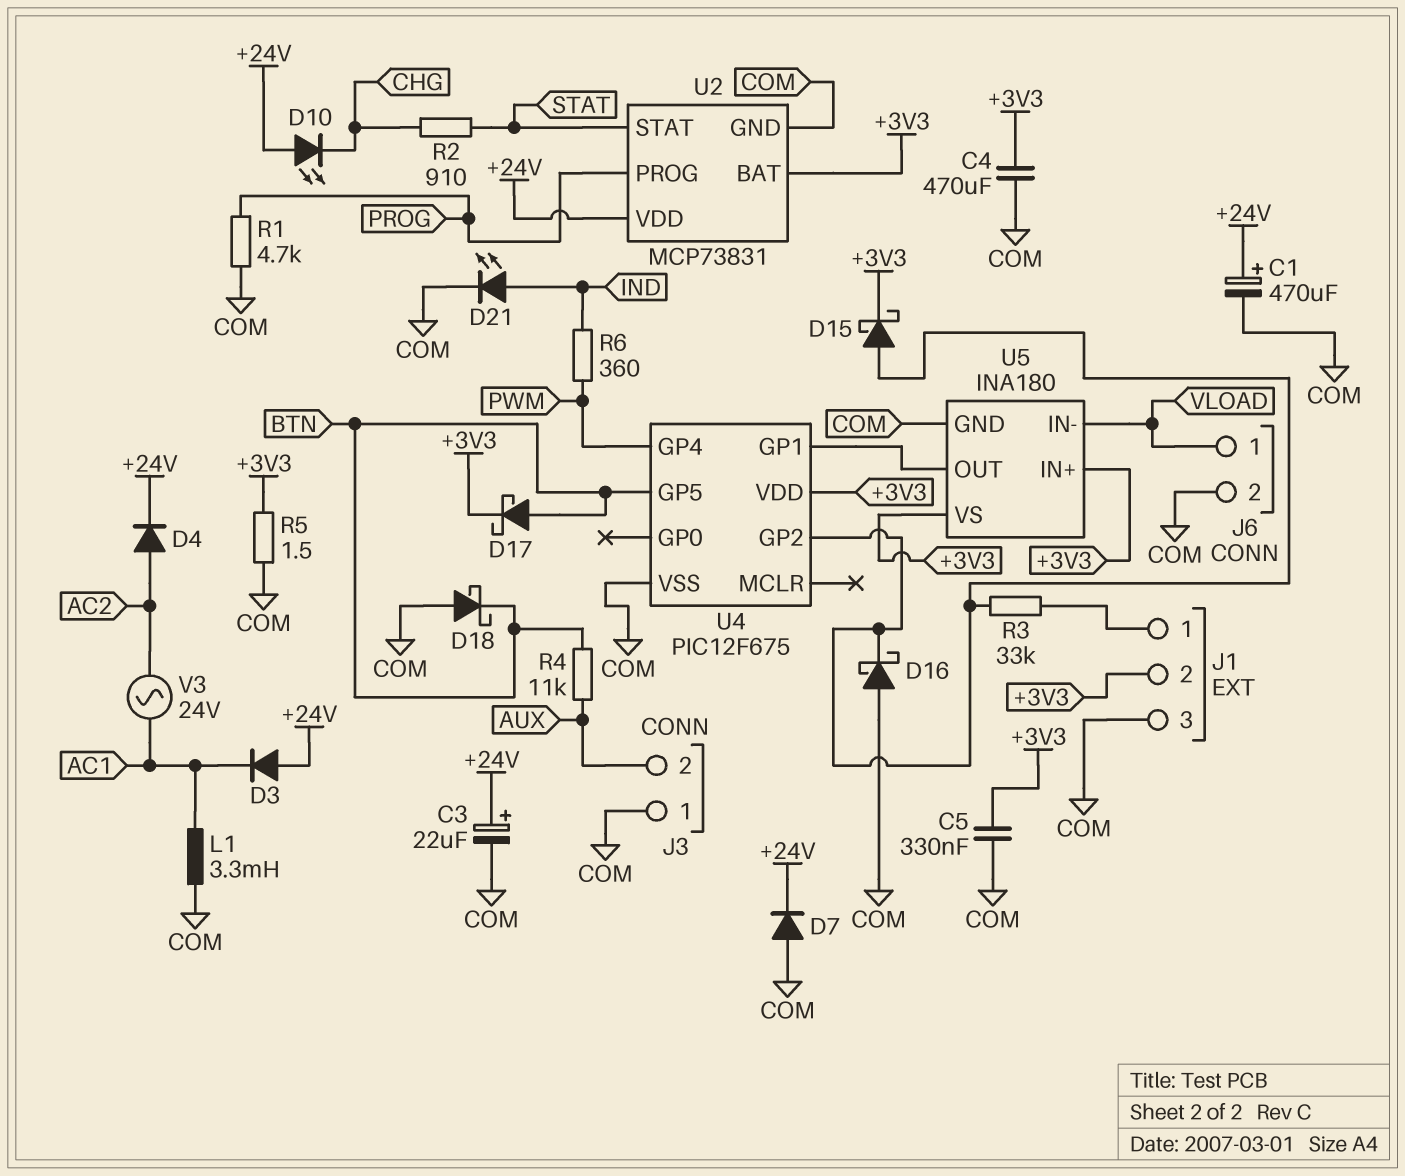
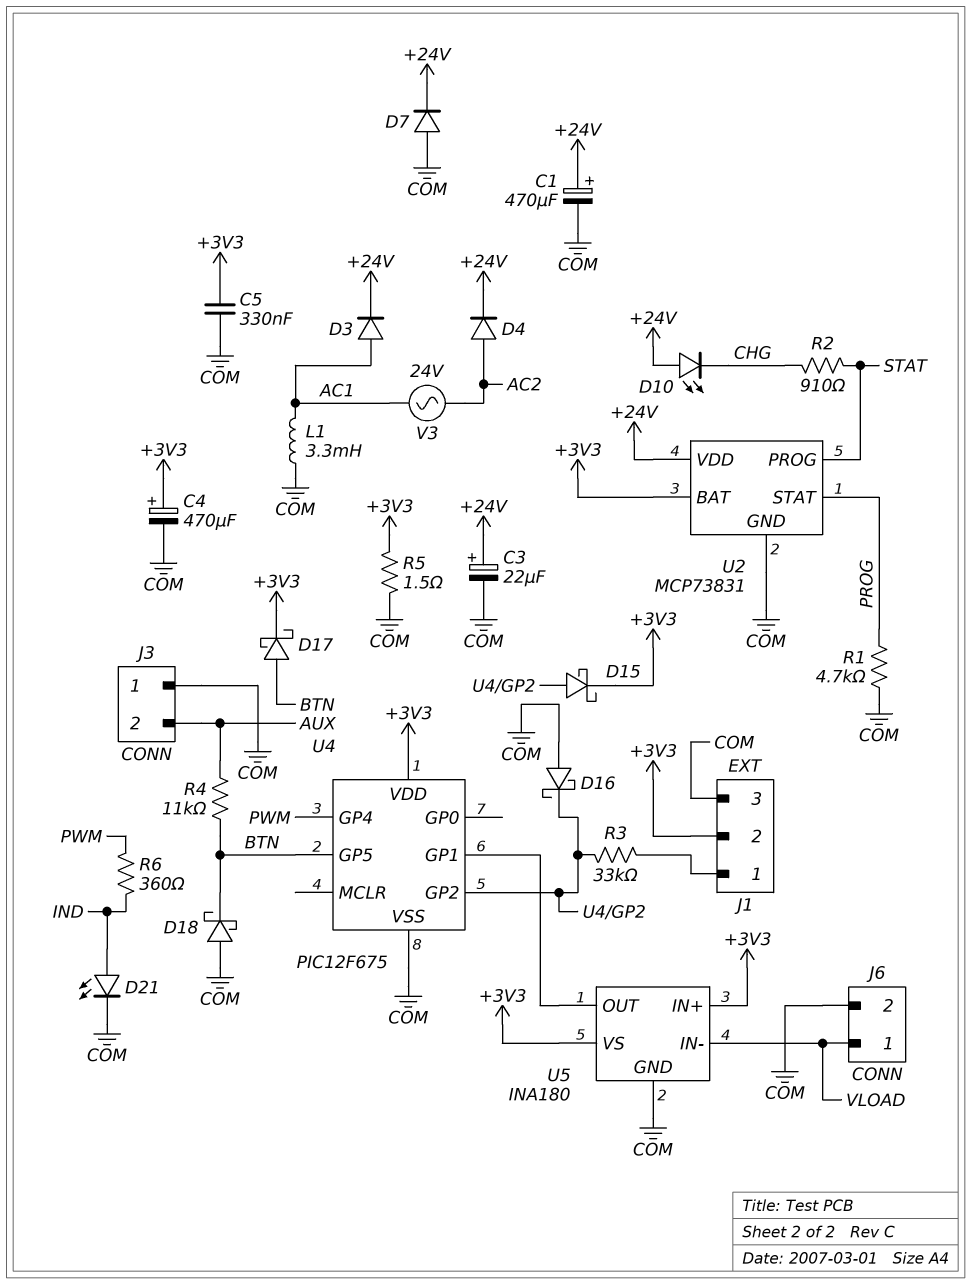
C4: 470uF (+3V3, COM) -> 470uF (plus +3V3, minus COM)
D3: diode (A +24V, K AC1) -> diode (A AC1, K +24V)
U2 pin PROG: PROG -> STAT
U2 pin STAT: STAT -> PROG

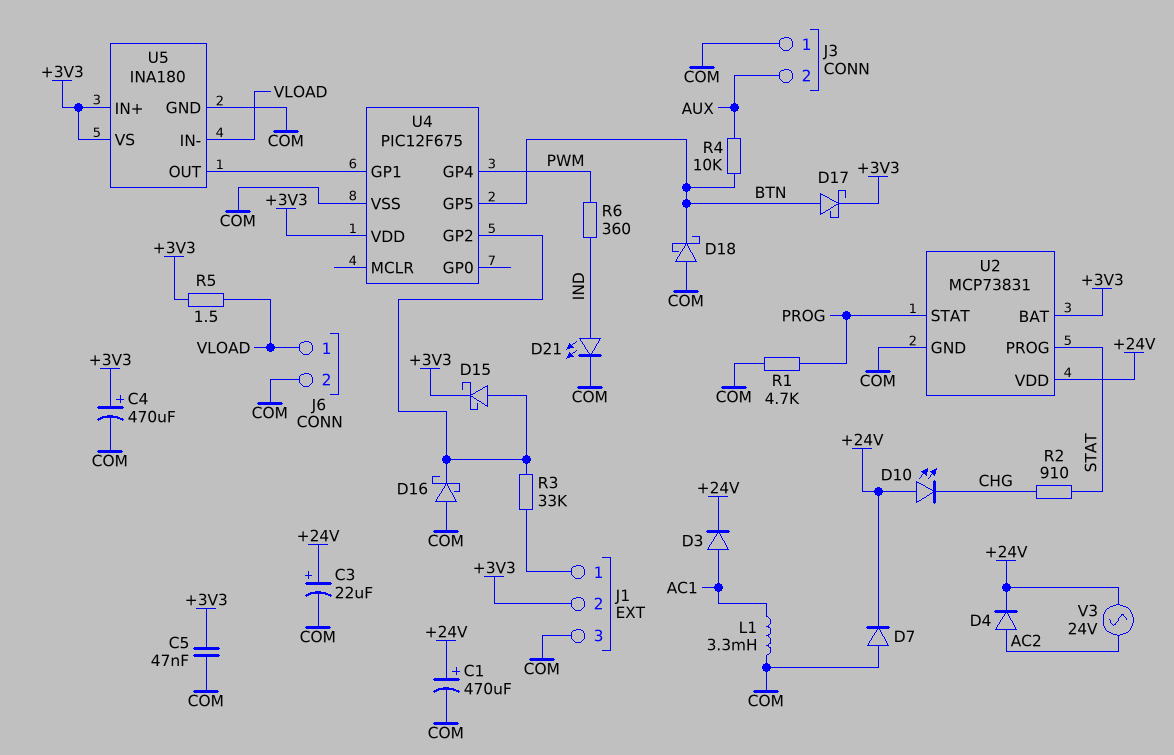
C5: 330nF (+3V3, COM) -> 47nF (+3V3, COM)
R4: 11k (AUX, BTN) -> 10k (AUX, BTN)
R5: 1.5 (+3V3, COM) -> 1.5 (+3V3, VLOAD)
V3: AC 24V (AC1, AC2) -> AC 24V (+24V, AC2)

